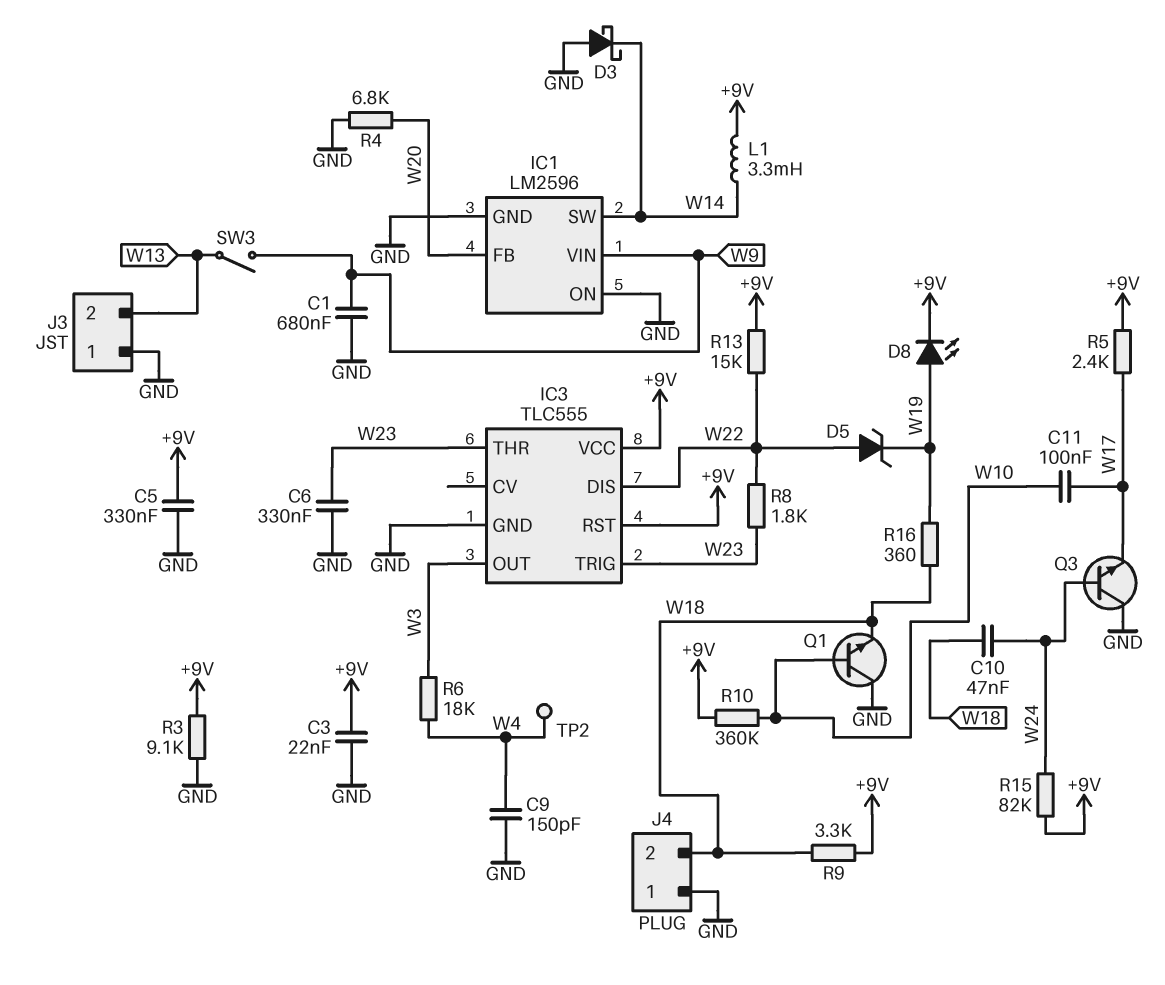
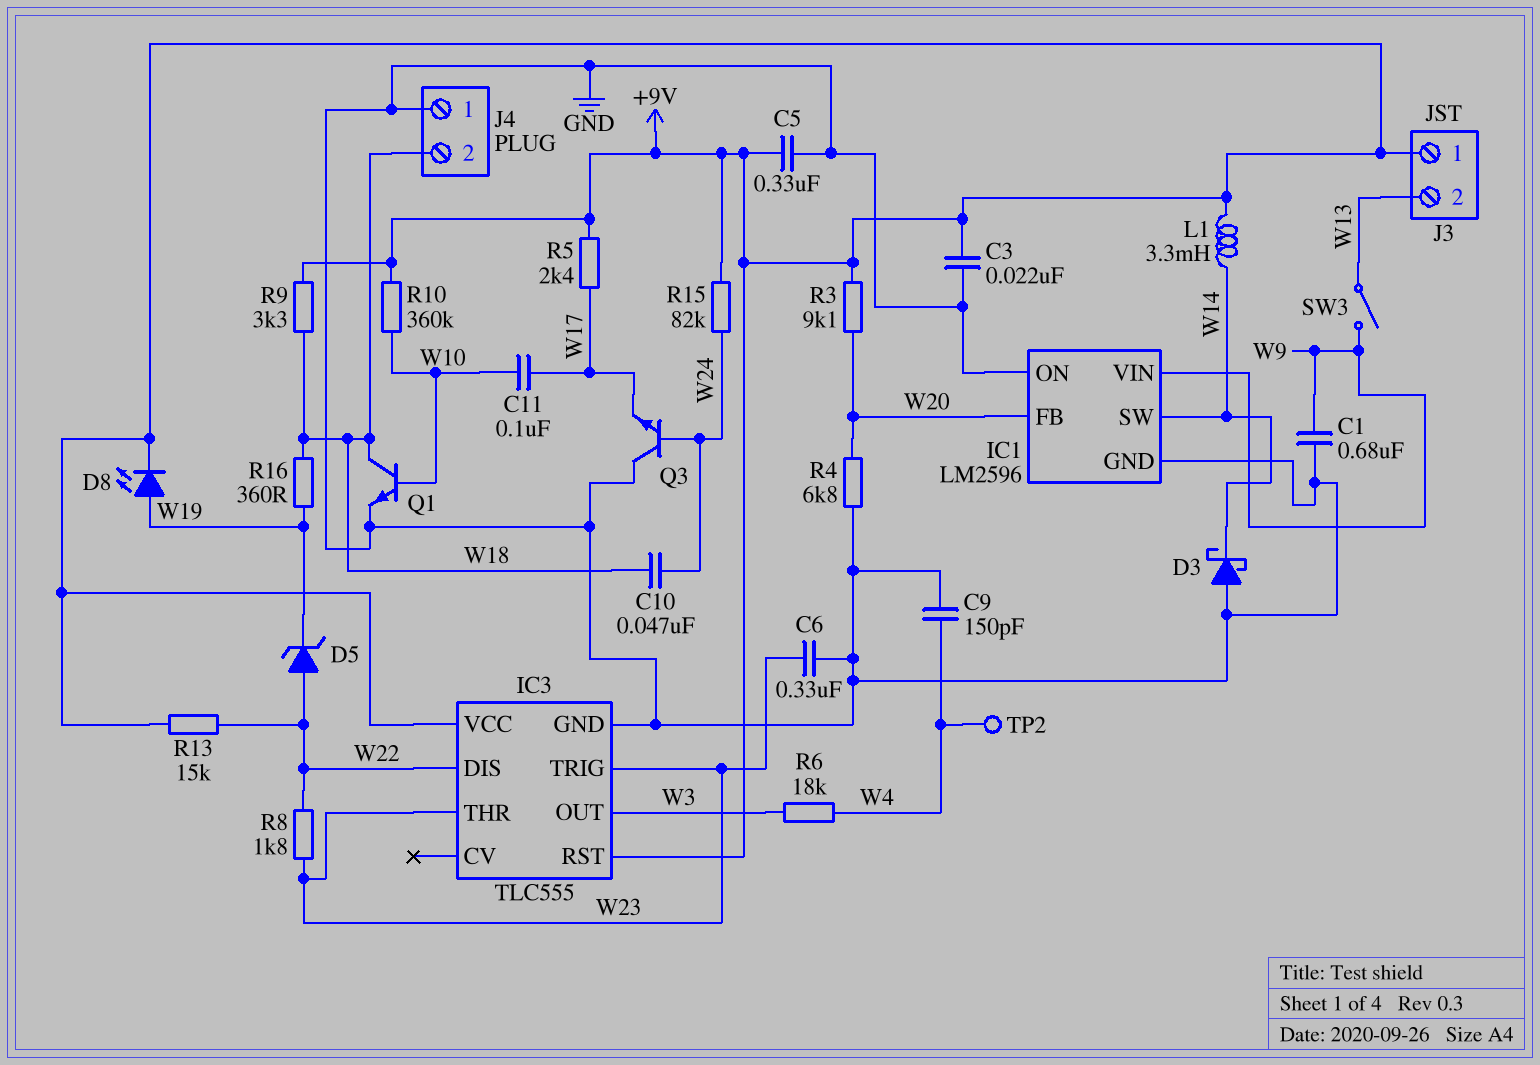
J3 pin 1: GND -> +9V
Q1: NPN (B W10, C GND, E W18) -> NPN (B W10, C W18, E GND)
R3: 9.1k (+9V, GND) -> 9.1k (+9V, W20)

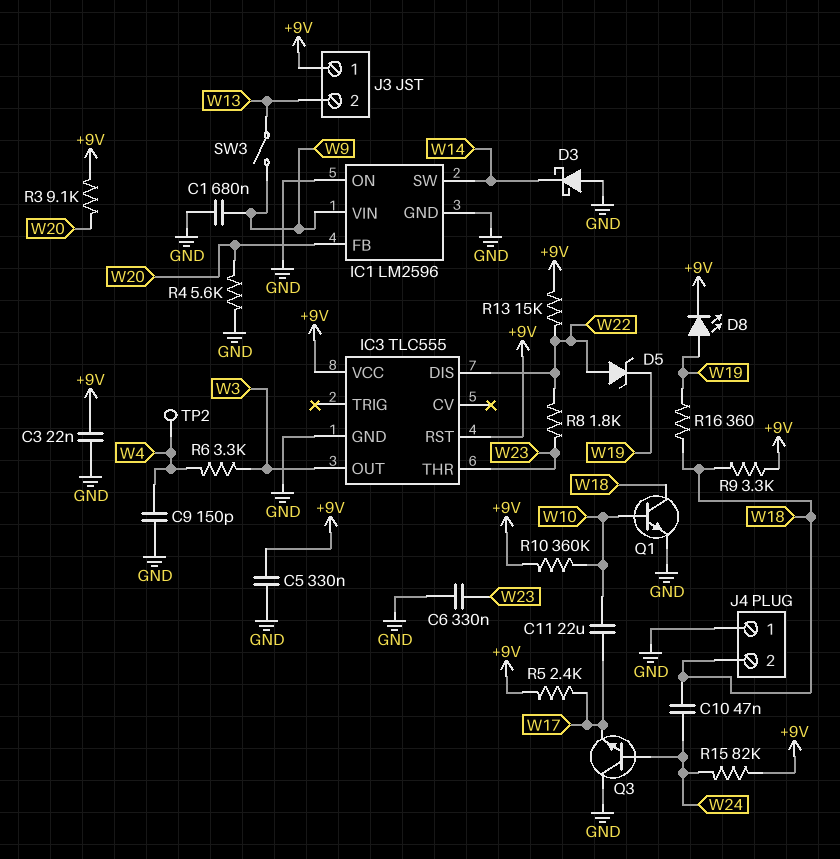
C11: 100nF (W10, W17) -> 22uF (W10, W17)
IC3 pin TRIG: W23 -> none
L1: 3.3mH (+9V, W14) -> none
R4: 6.8k (GND, W20) -> 5.6k (GND, W20)
R6: 18k (W3, W4) -> 3.3k (W3, W4)

